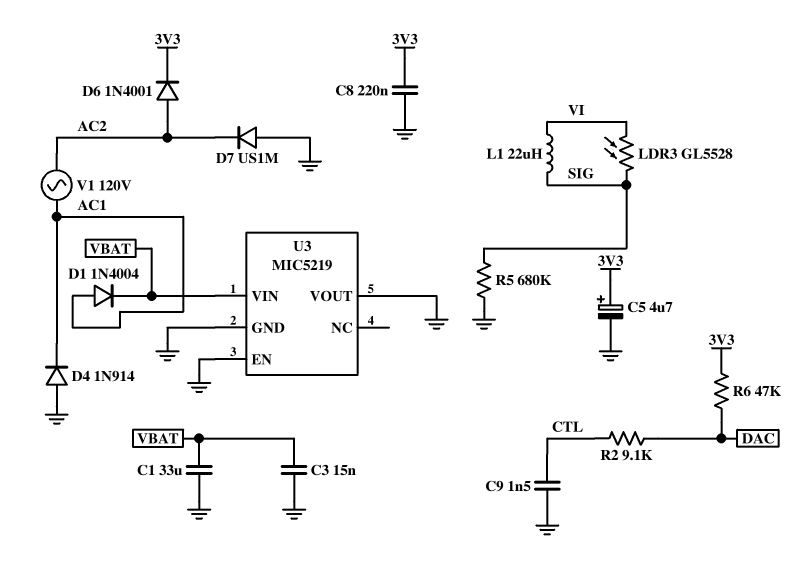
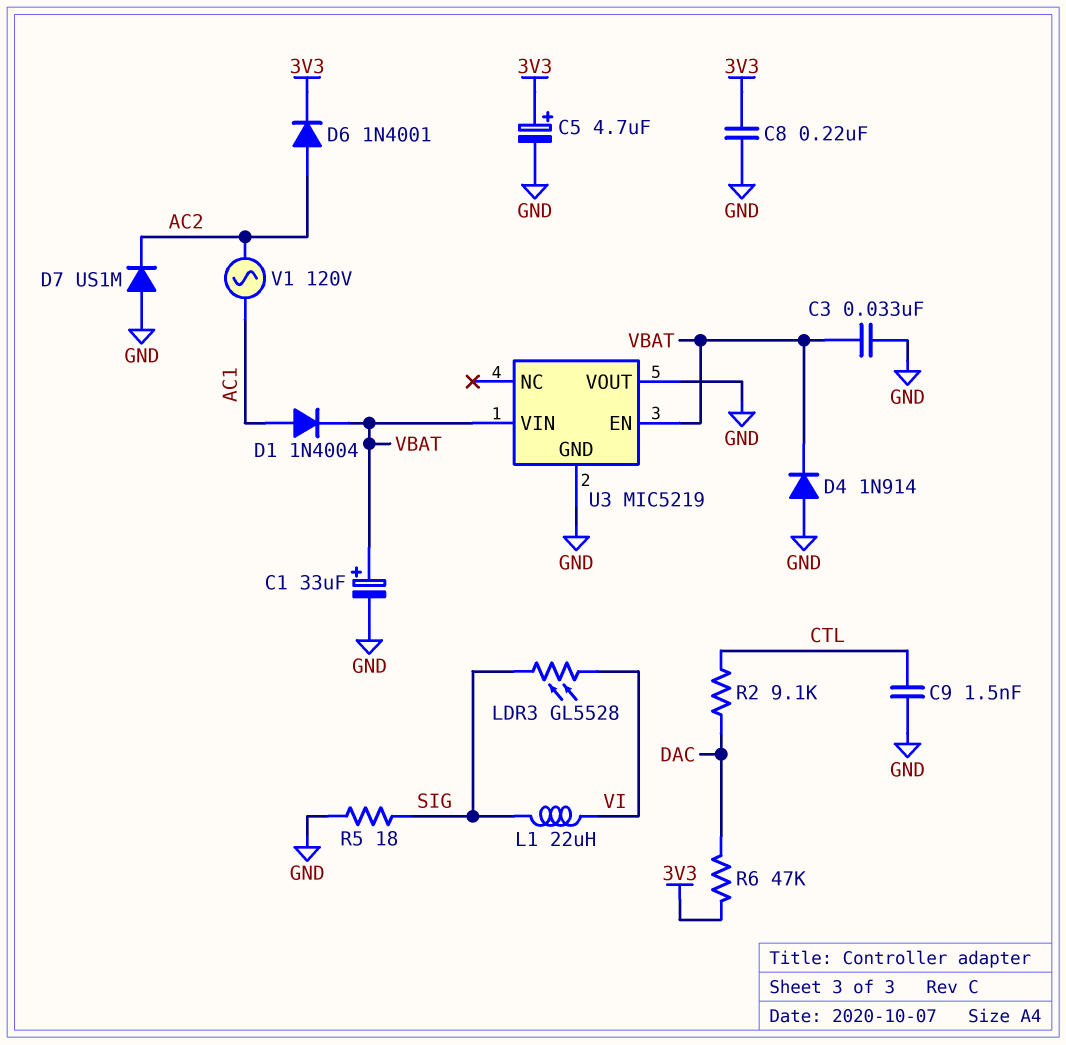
C1: 33uF (GND, VBAT) -> 33uF (plus VBAT, minus GND)
C3: 15nF (GND, VBAT) -> 33nF (GND, VBAT)
D4: diode 1N914 (A GND, K AC1) -> diode 1N914 (A GND, K VBAT)
R5: 680k (GND, SIG) -> 18 (GND, SIG)
U3 pin EN: GND -> VBAT

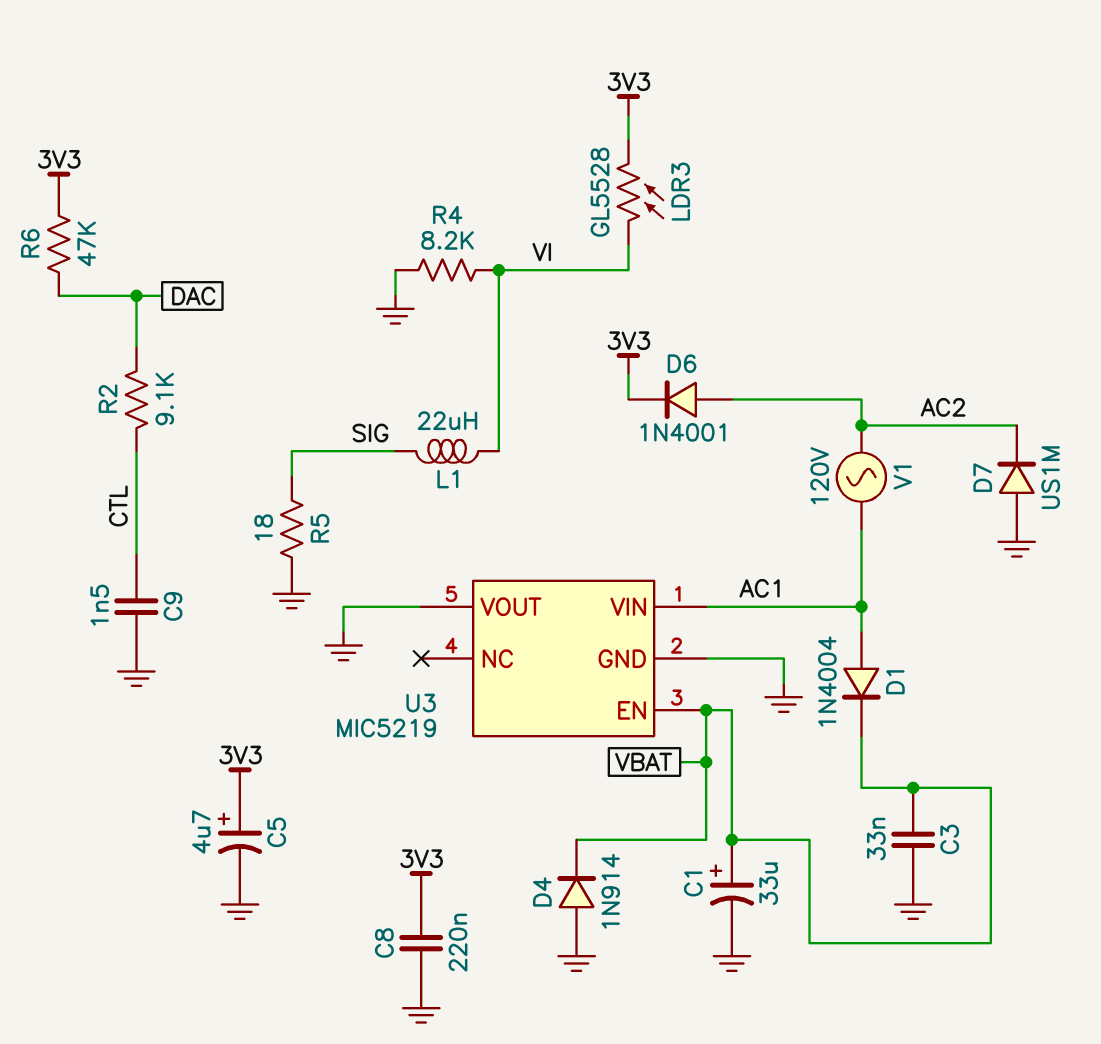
LDR3: GL5528 (SIG, VI) -> GL5528 (3V3, VI)
R4: none -> 8.2k (GND, VI)
U3 pin VIN: VBAT -> AC1

